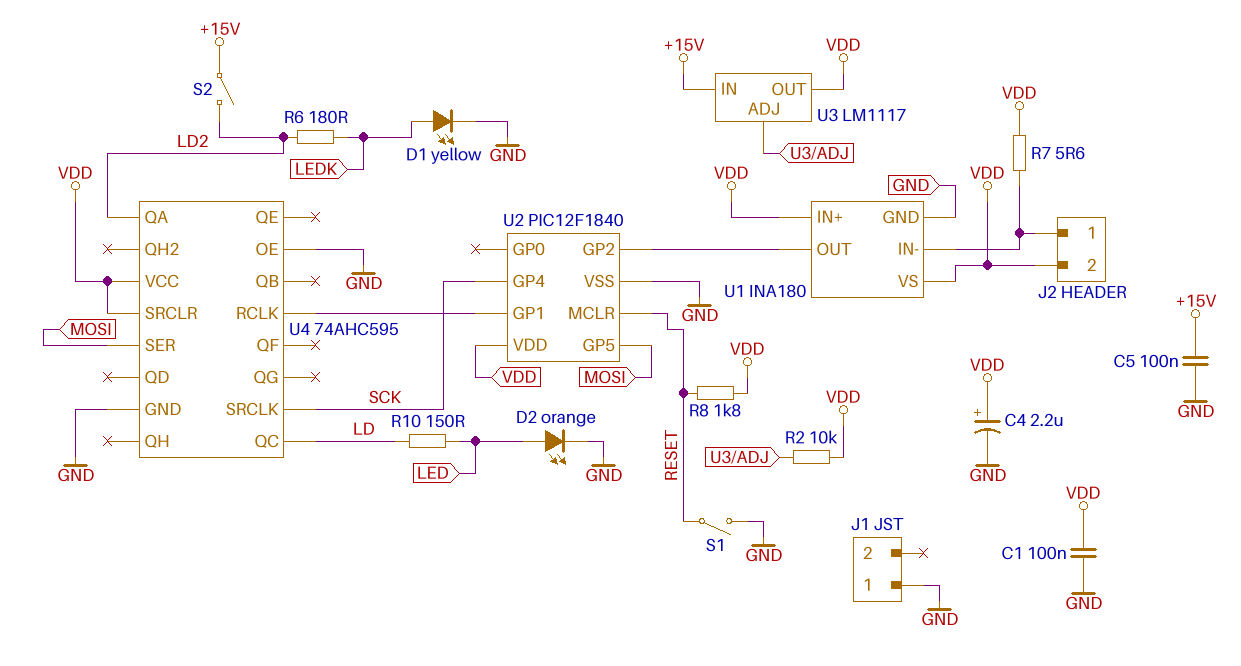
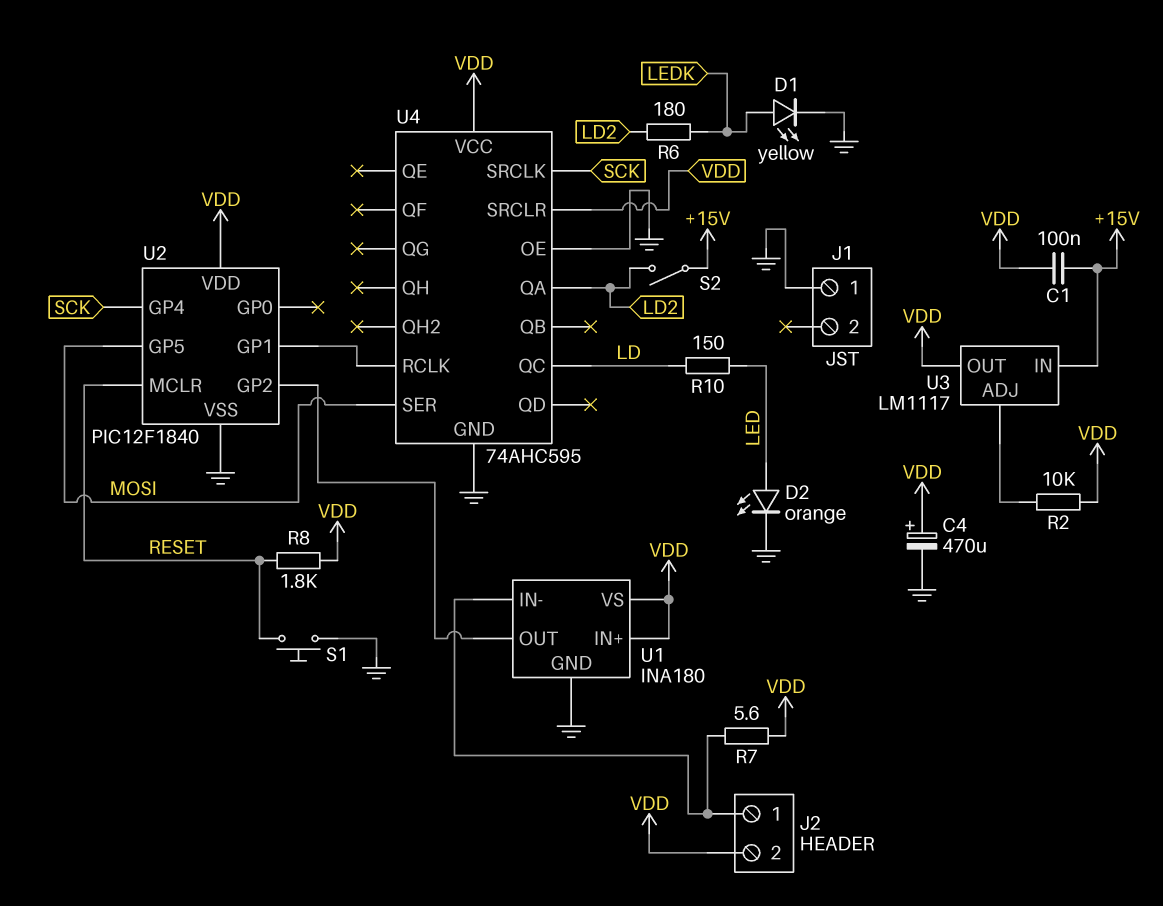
C1: 100nF (GND, VDD) -> 100nF (+15V, VDD)
C4: 2.2uF (plus VDD, minus GND) -> 470uF (plus VDD, minus GND)
C5: 100nF (+15V, GND) -> none
S1: switch (GND, RESET) -> button (GND, RESET)

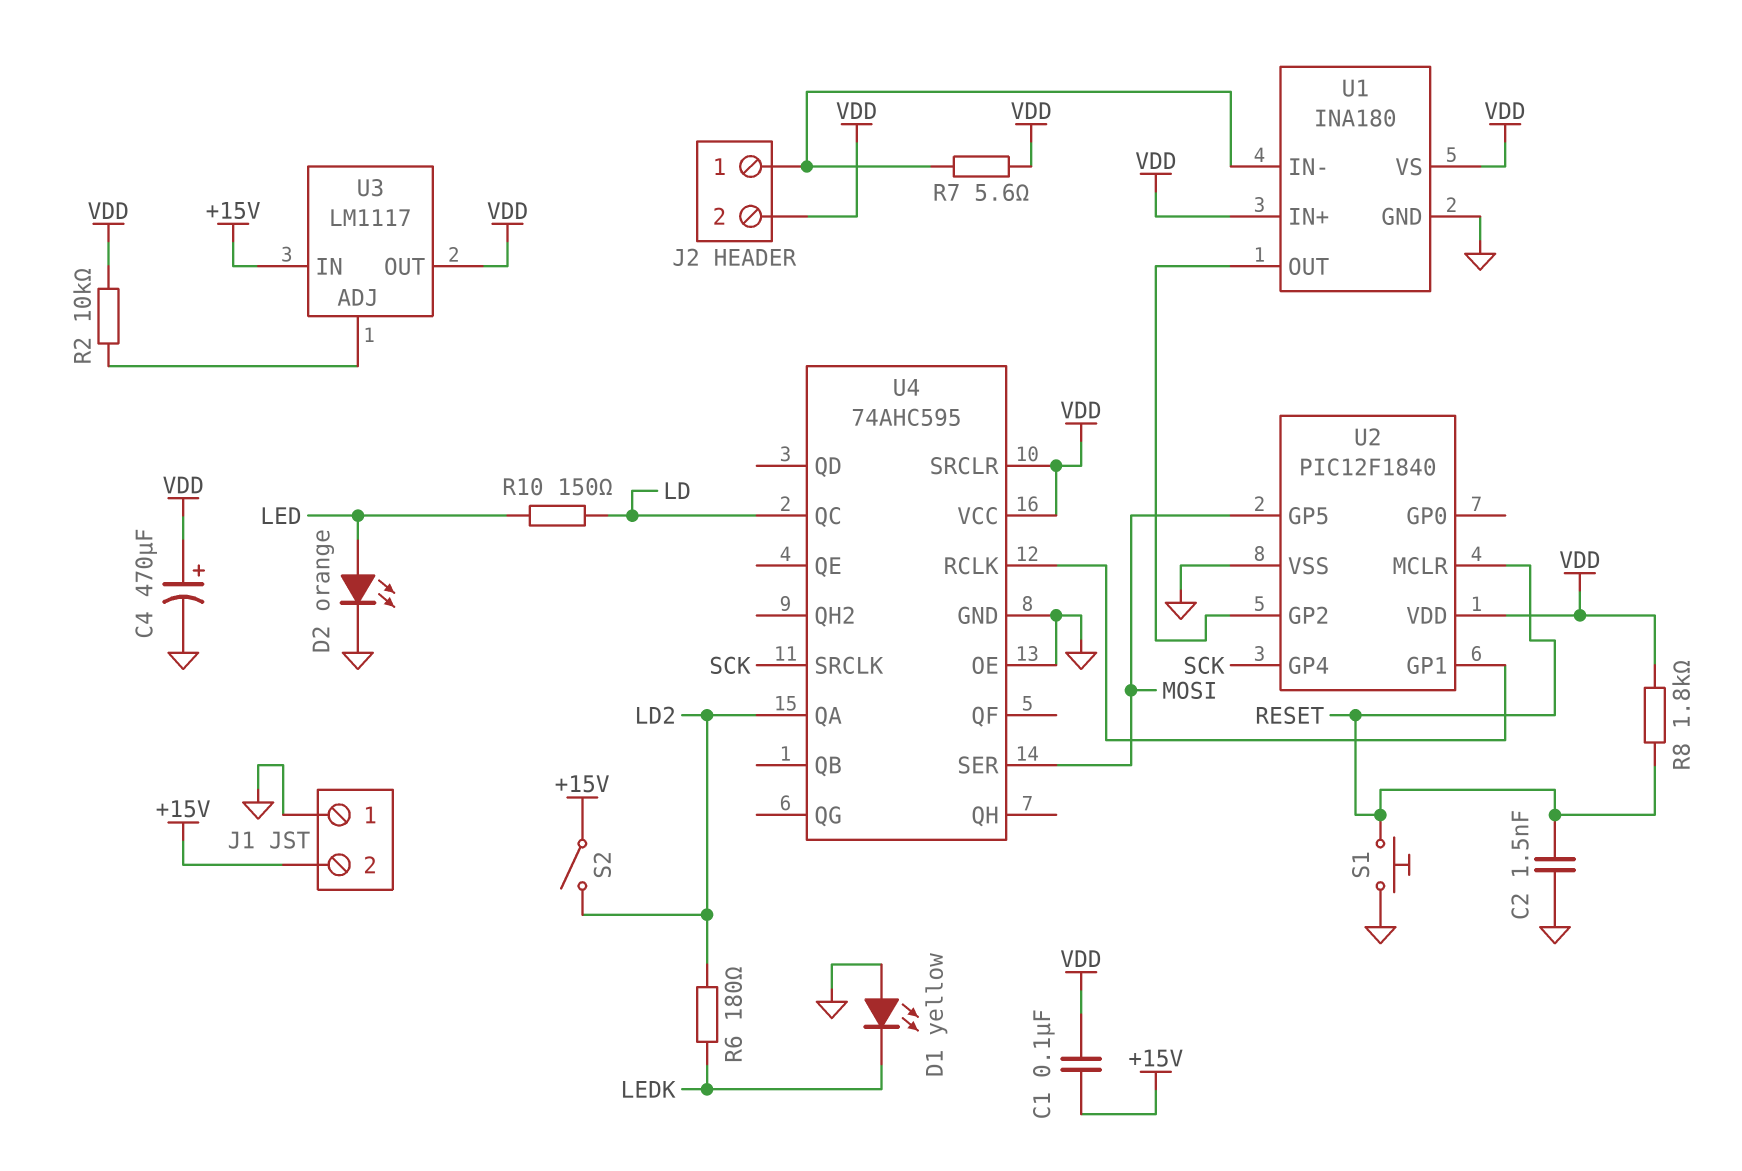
C2: none -> 1.5nF (GND, RESET)
D1: LED yellow (A LEDK, K GND) -> LED yellow (A GND, K LEDK)
J1 pin 2: none -> +15V

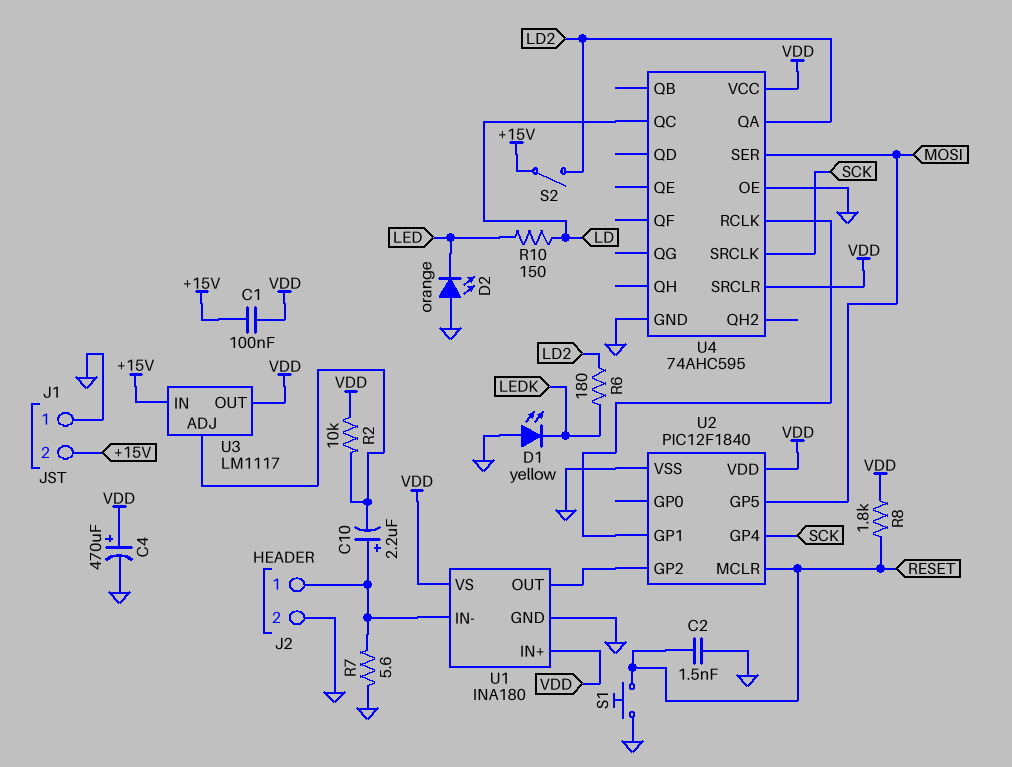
C10: none -> 2.2uF (plus J2/1, minus U3/ADJ)
D2: LED orange (A LED, K GND) -> LED orange (A GND, K LED)
J2 pin 2: VDD -> GND
R7: 5.6 (J2/1, VDD) -> 5.6 (GND, J2/1)

